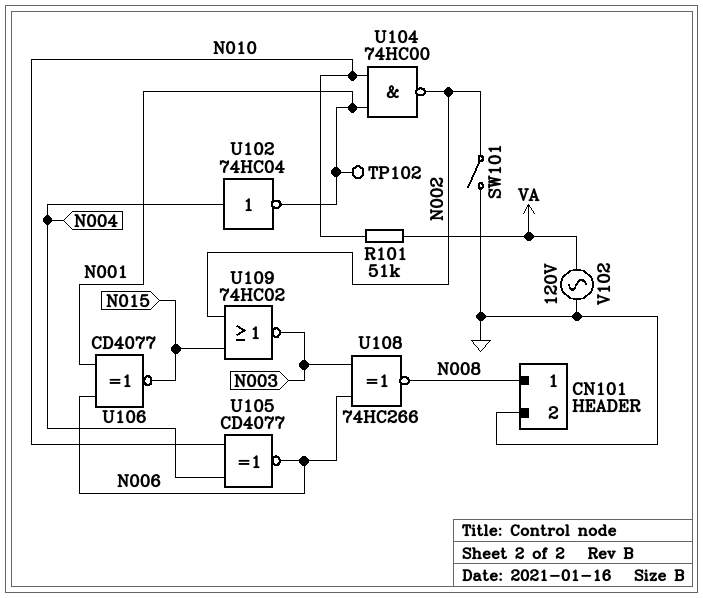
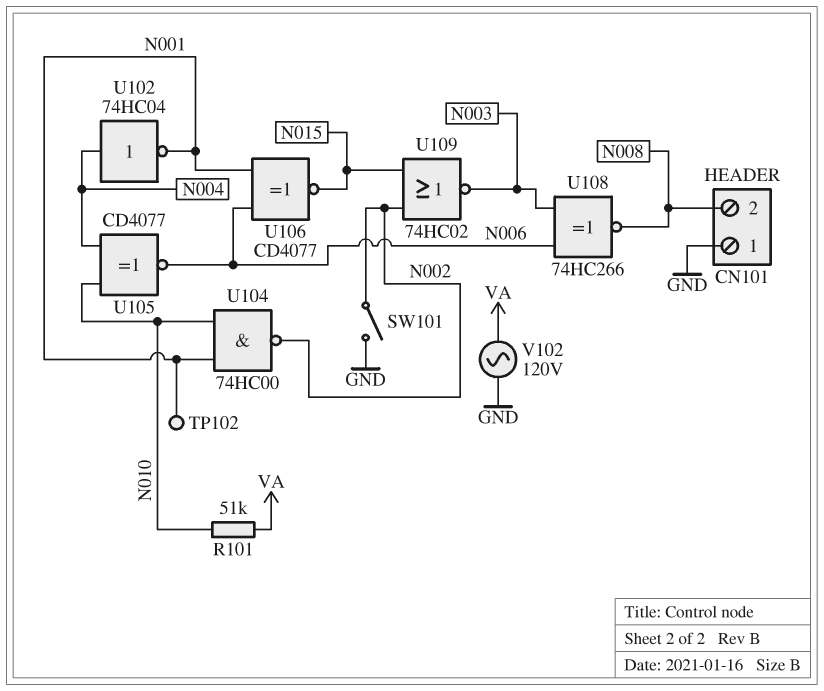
CN101 pin 1: N008 -> GND
CN101 pin 2: GND -> N008

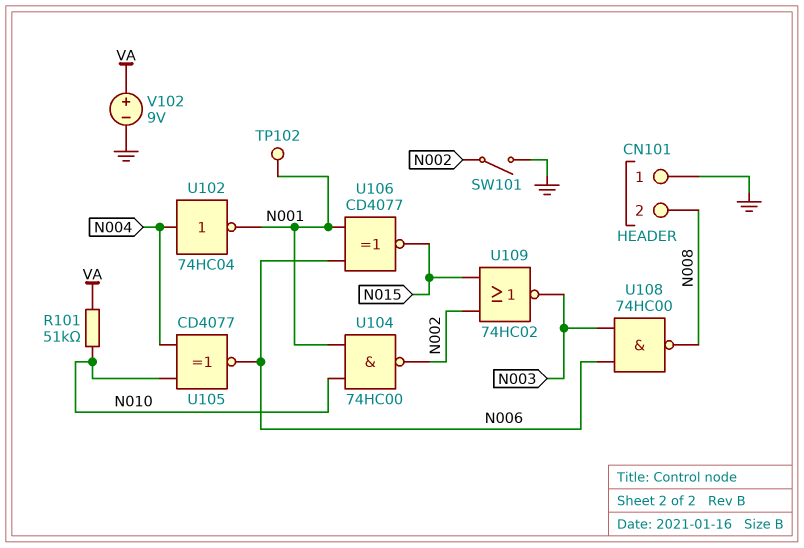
U108: XNOR 74HC266 (in N003, in N006, out N008) -> NAND 74HC00 (in N003, in N006, out N008)
V102: AC 120V (GND, VA) -> 9V (plus VA, minus GND)

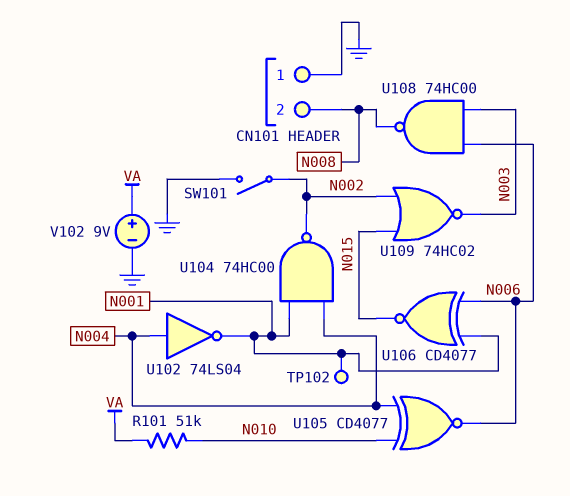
U102: NOT 74HC04 (in N004, out N001) -> NOT 74LS04 (in N004, out N001)
U104: NAND 74HC00 (in N001, in N010, out N002) -> NAND 74HC00 (in N001, in N004, out N002)

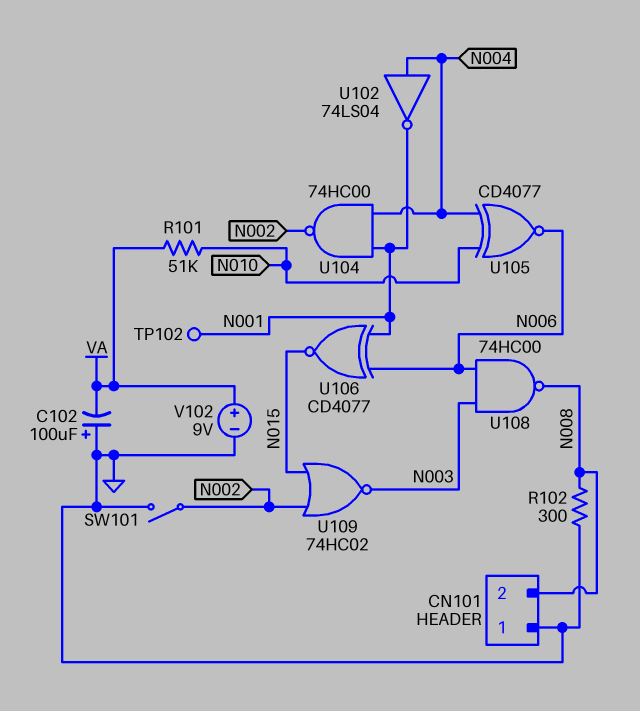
C102: none -> 100uF (plus GND, minus VA)
R102: none -> 300 (GND, N008)

